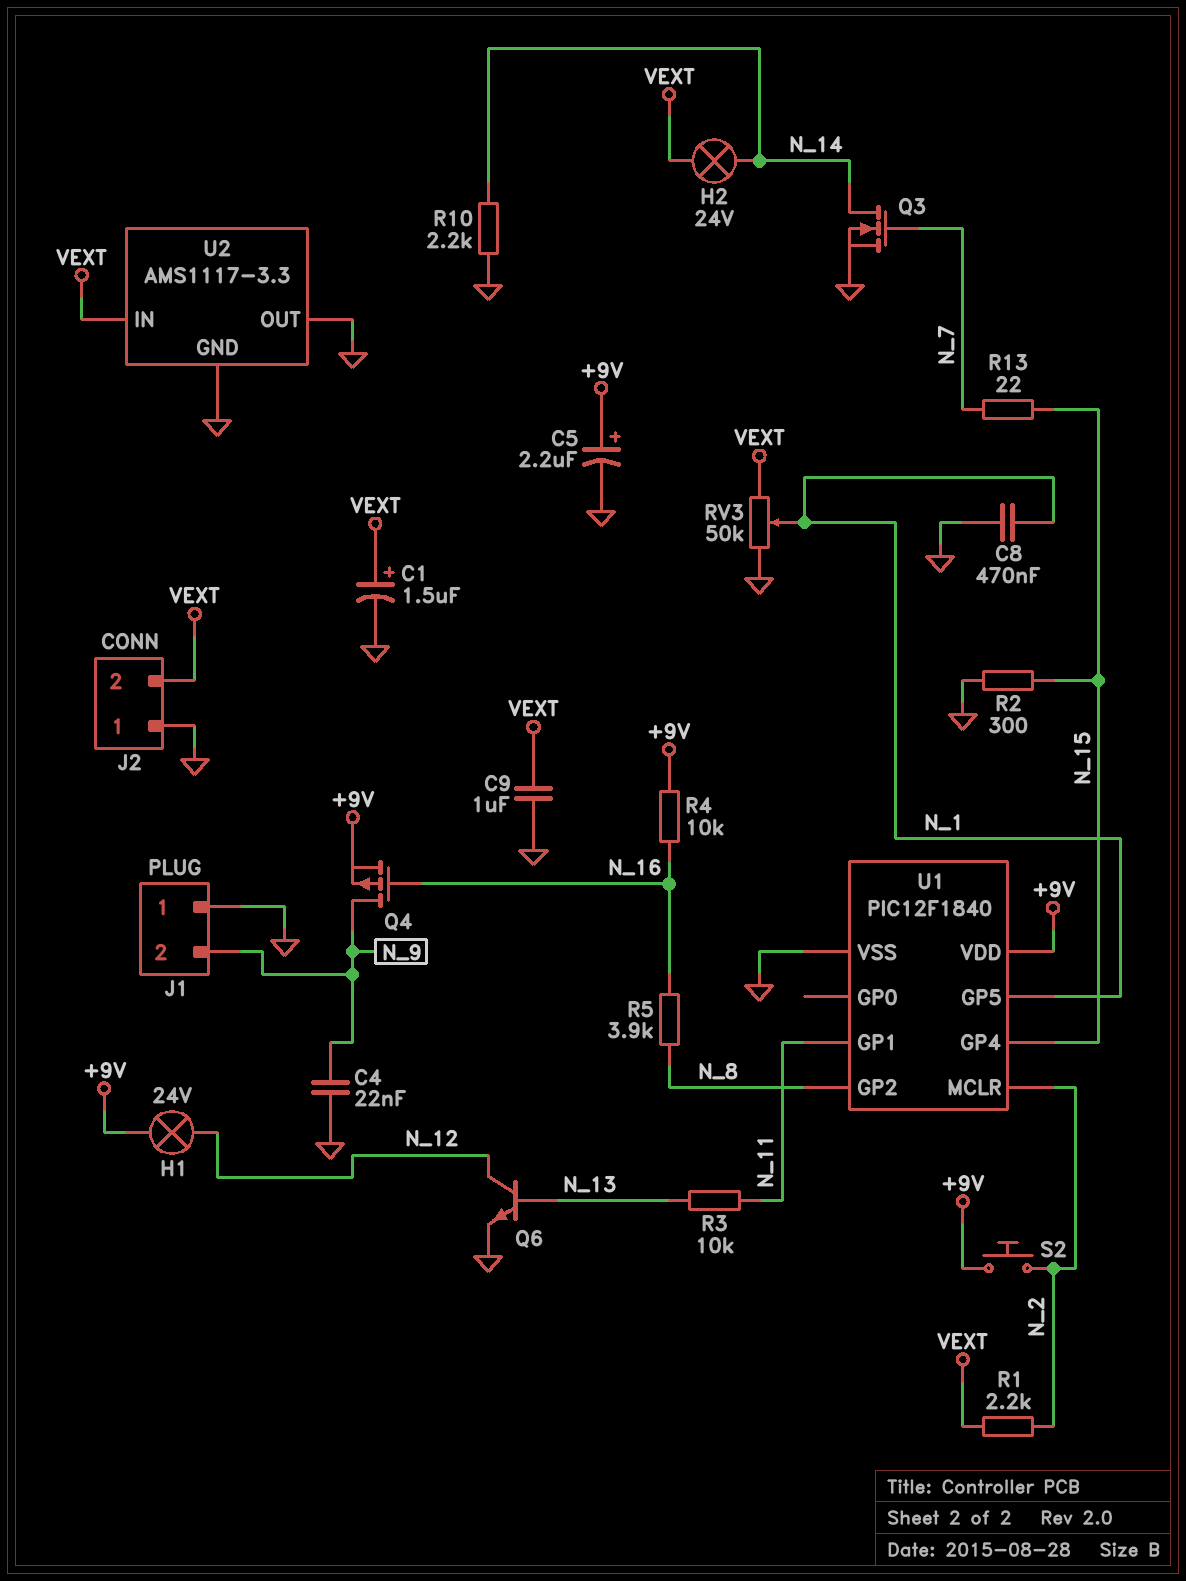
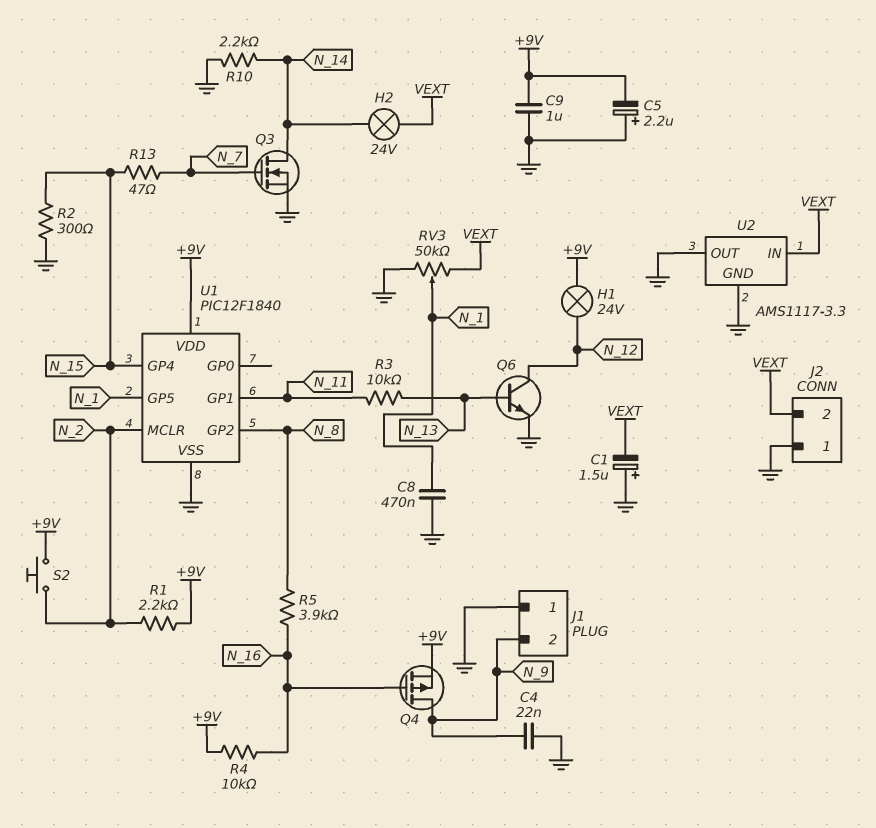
C1: 1.5uF (plus VEXT, minus GND) -> 1.5uF (plus GND, minus VEXT)
C5: 2.2uF (plus +9V, minus GND) -> 2.2uF (plus GND, minus +9V)
C9: 1uF (GND, VEXT) -> 1uF (+9V, GND)
R1: 2.2k (N_2, VEXT) -> 2.2k (+9V, N_2)
R13: 22 (N_7, N_15) -> 47 (N_7, N_15)

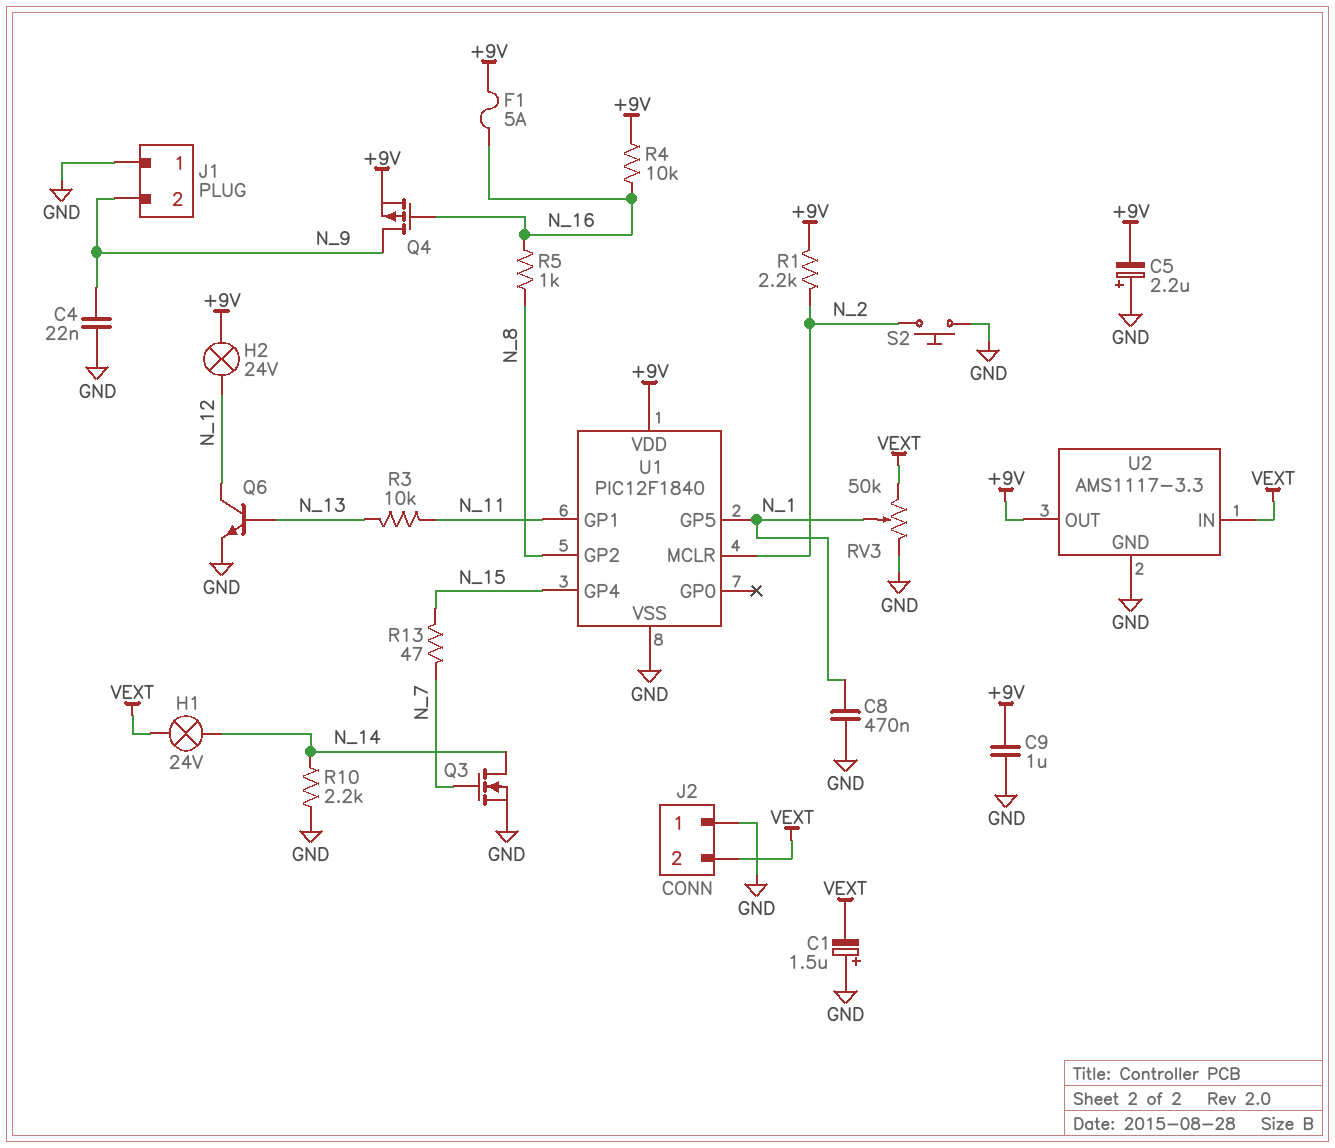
F1: none -> 5A (+9V, N_16)
H1: lamp 24V (+9V, N_12) -> lamp 24V (N_14, VEXT)
H2: lamp 24V (N_14, VEXT) -> lamp 24V (+9V, N_12)
R2: 300 (GND, N_15) -> none
R5: 3.9k (N_8, N_16) -> 1k (N_8, N_16)
S2: button (+9V, N_2) -> button (GND, N_2)
U2 pin OUT: GND -> +9V

